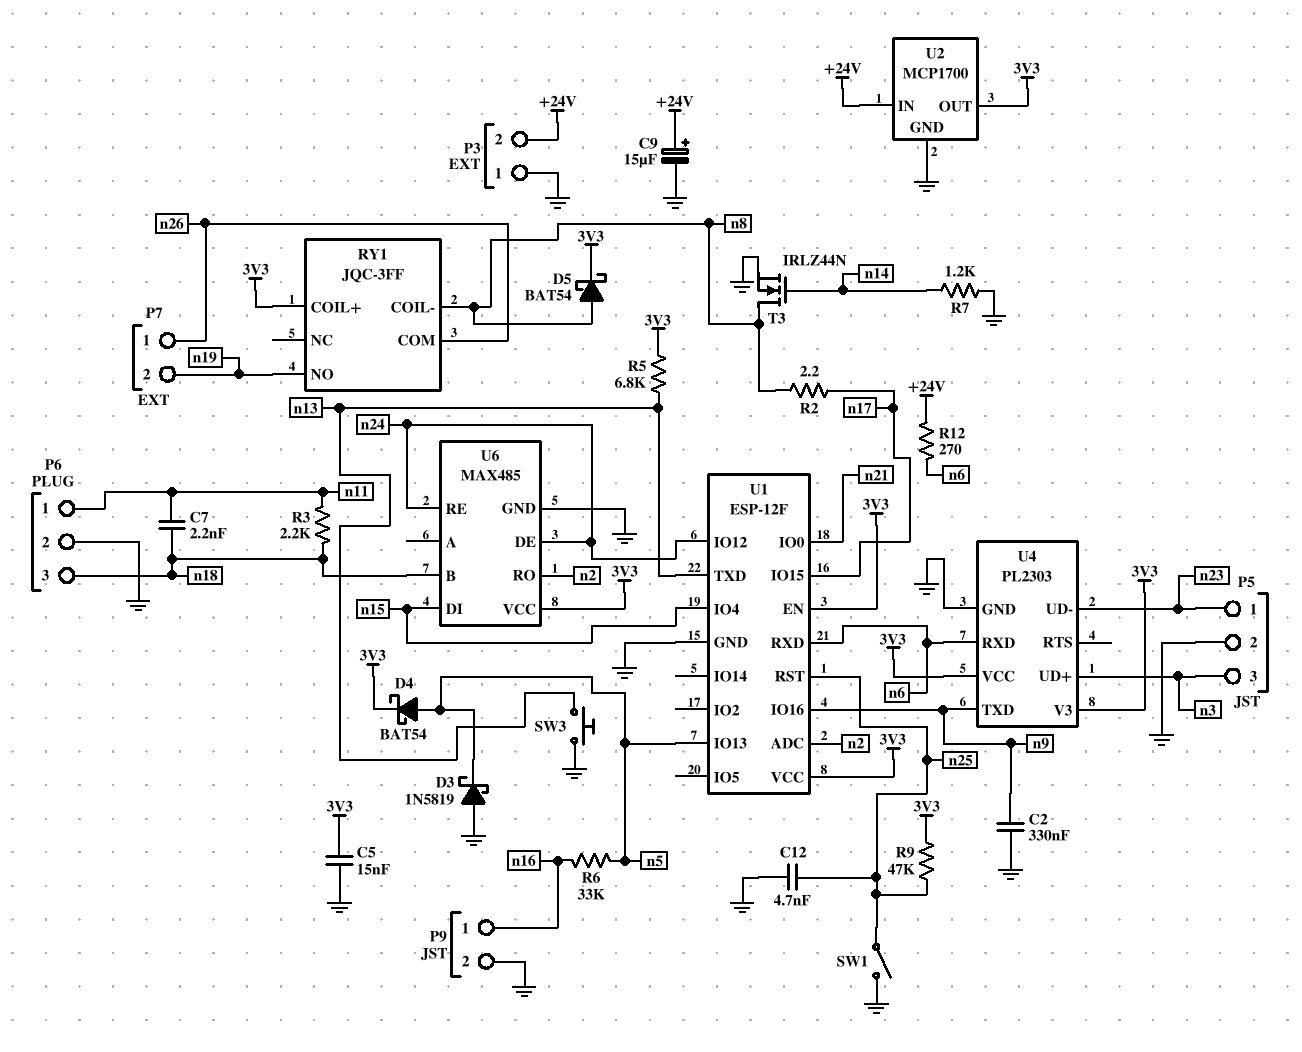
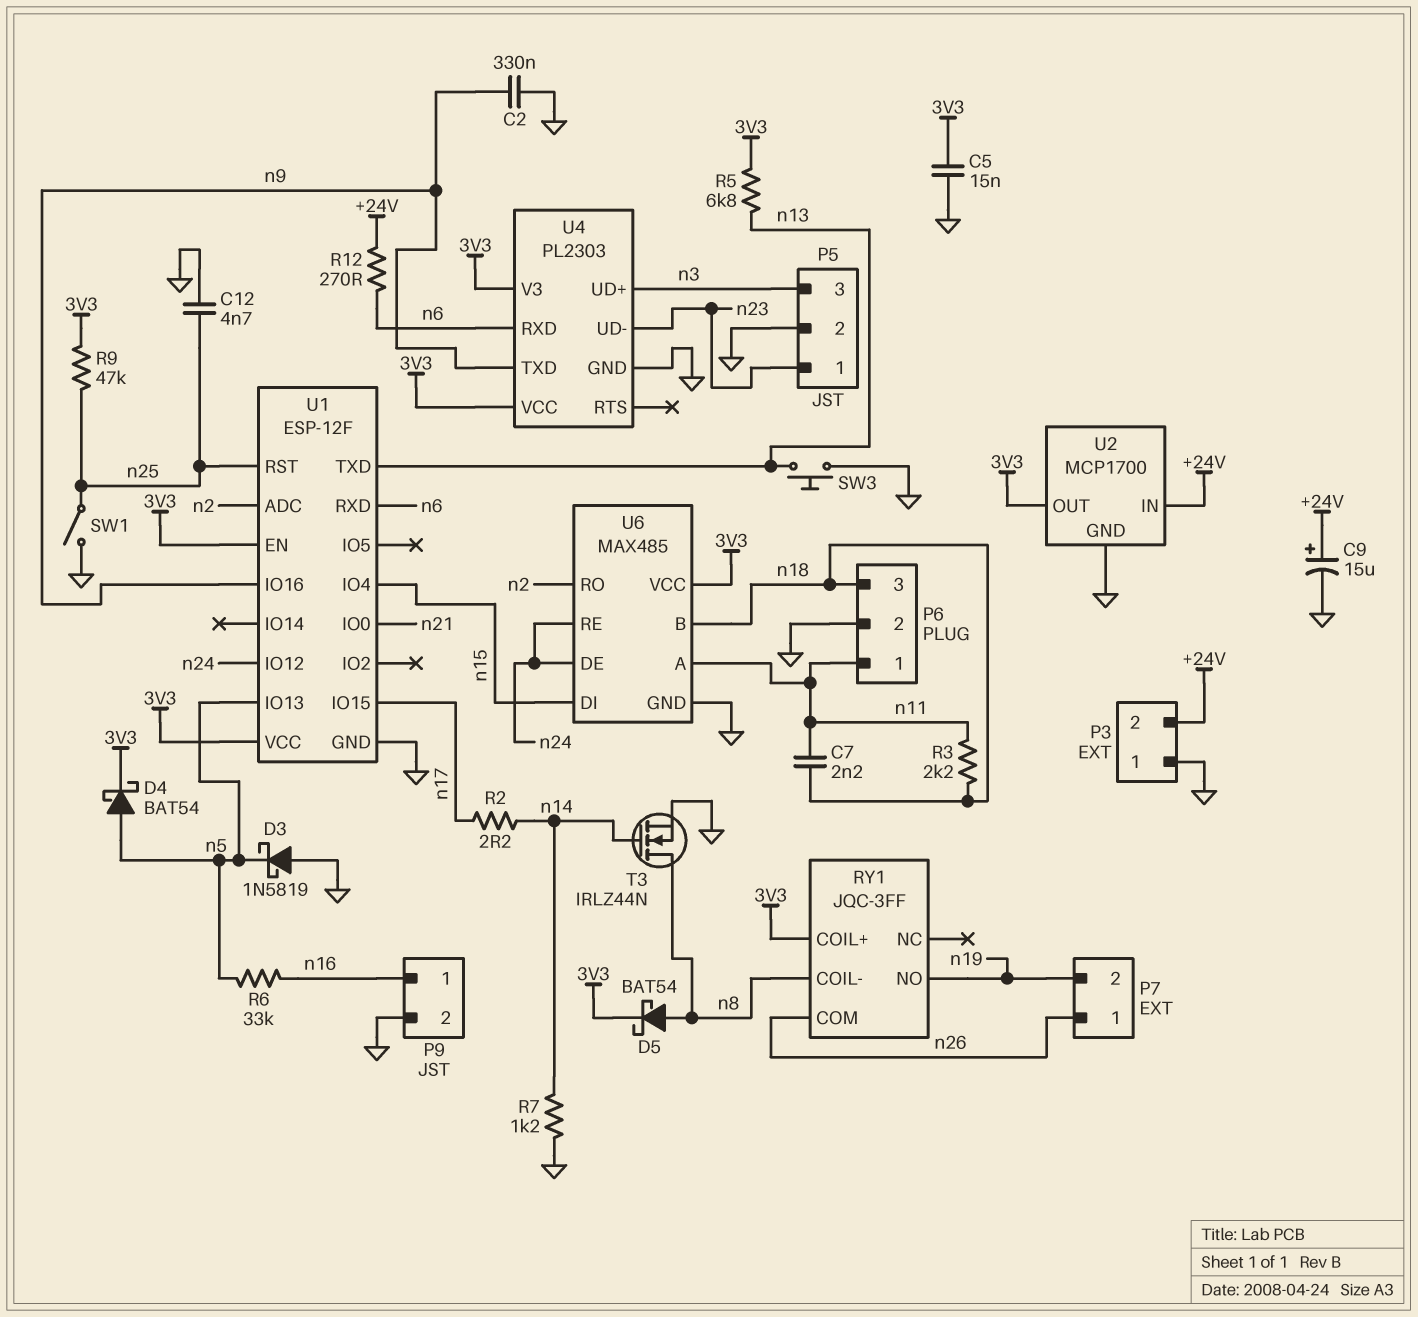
R2: 2.2 (n8, n17) -> 2.2 (n14, n17)
U6 pin A: none -> n11

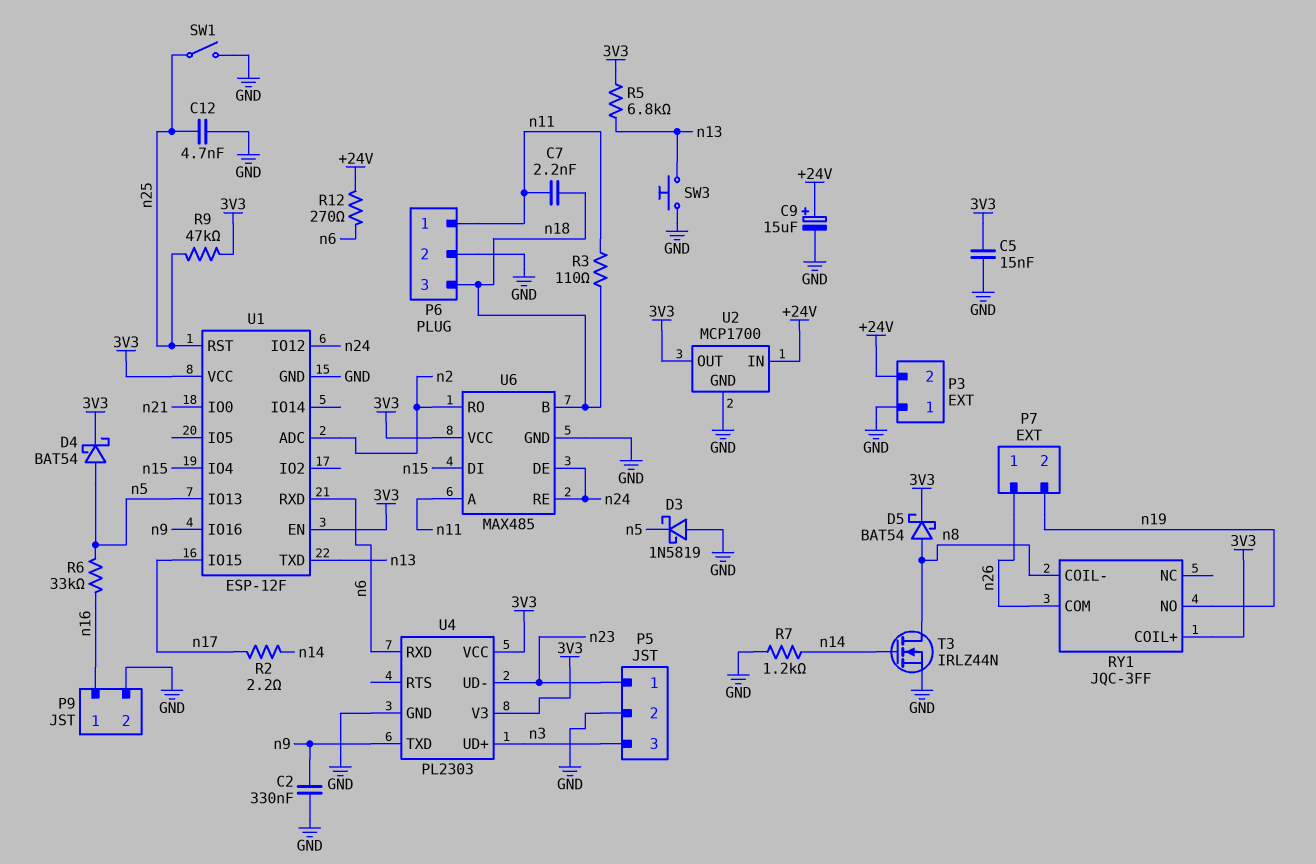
R3: 2.2k (n11, n18) -> 110 (n11, n18)

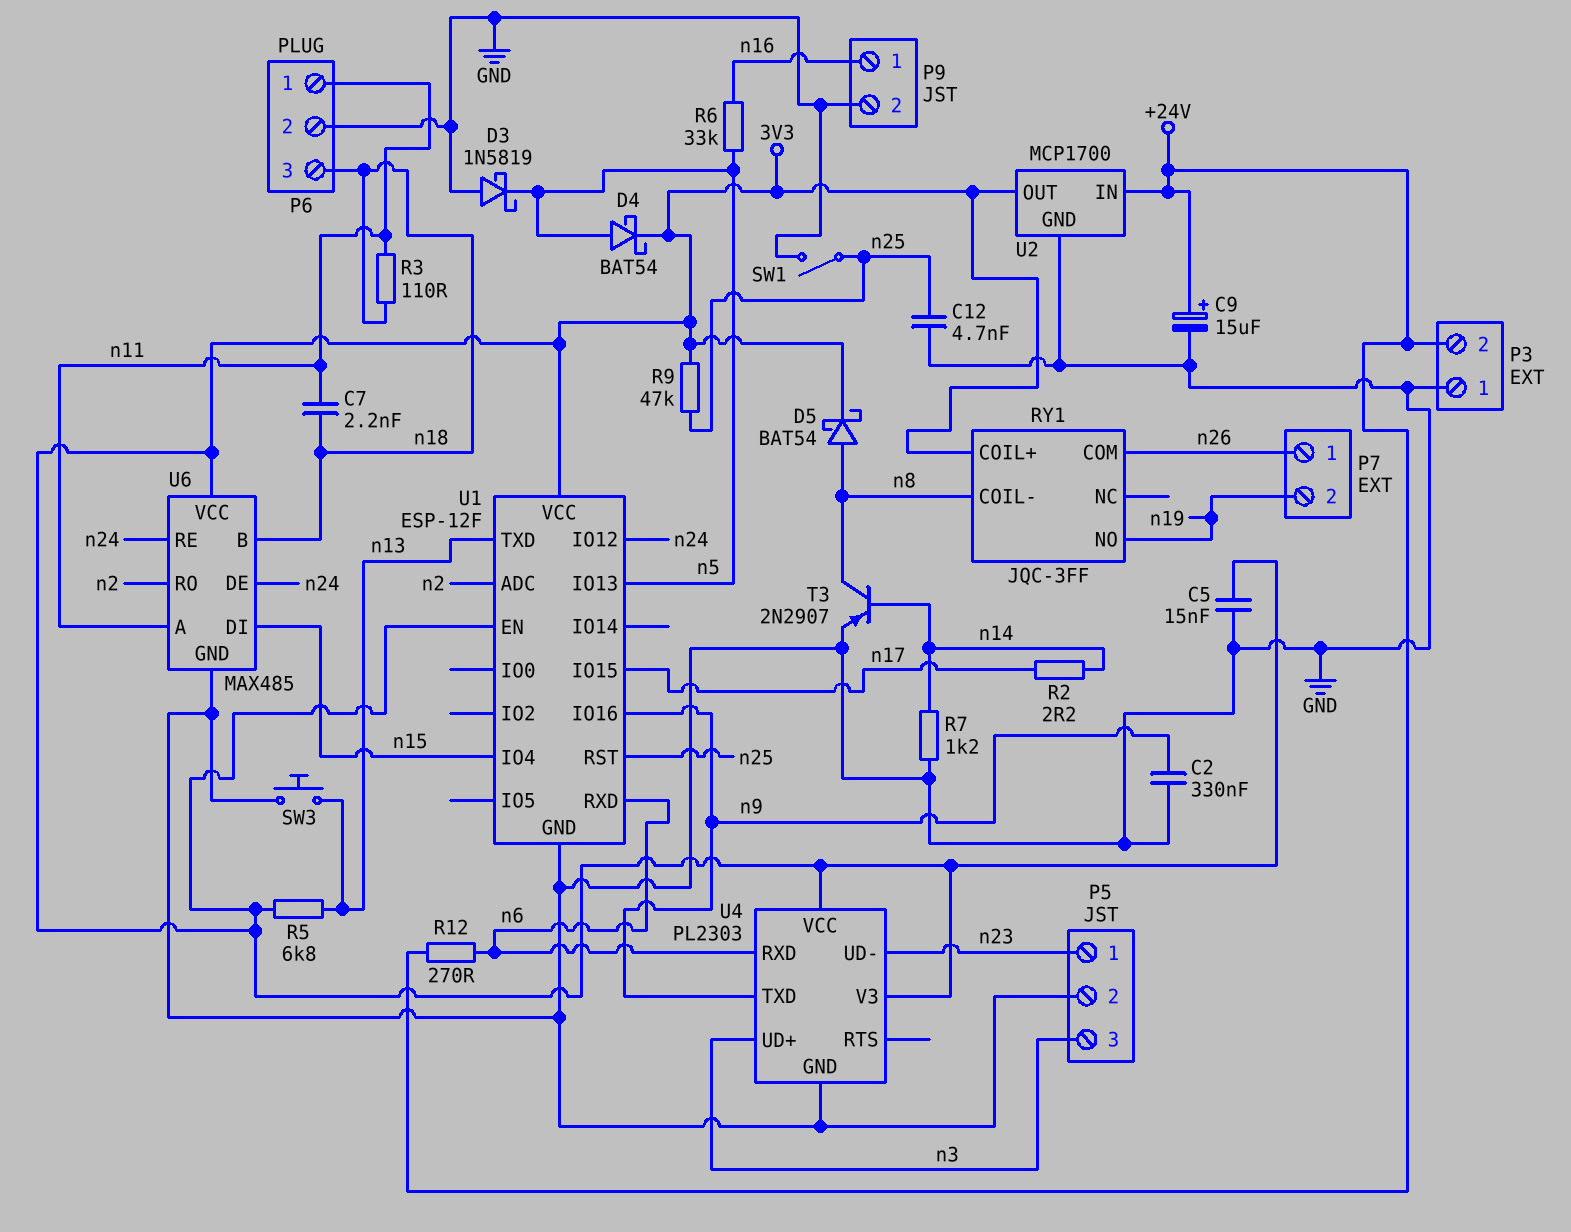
T3: NMOS IRLZ44N (G n14, D n8, S GND) -> PNP 2N2907 (B n14, C n8, E GND)
U1 pin IO0: n21 -> none

